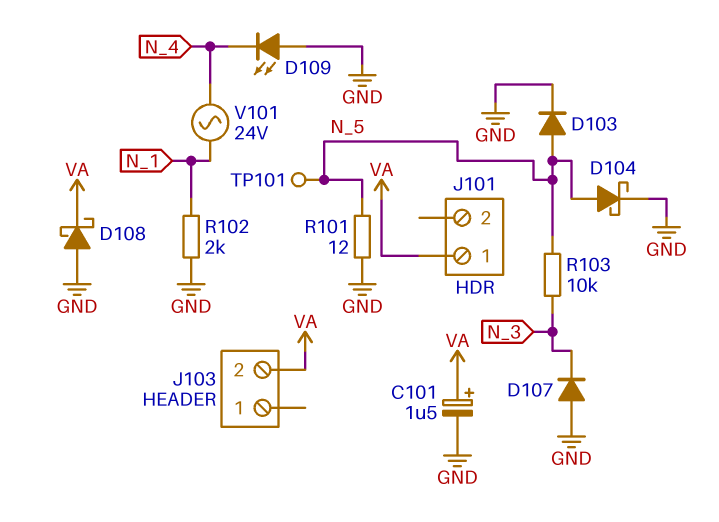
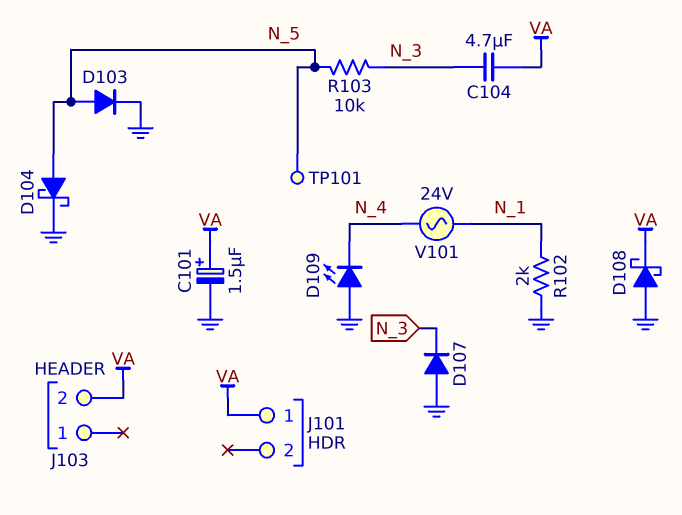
C104: none -> 4.7uF (N_3, VA)
R101: 12 (GND, N_5) -> none

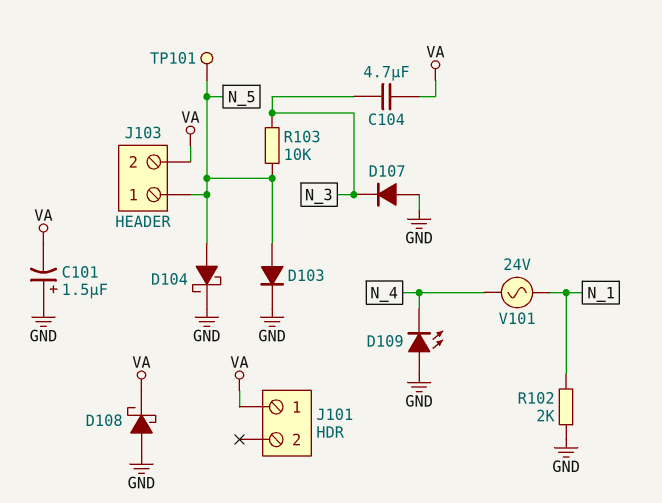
C101: 1.5uF (plus VA, minus GND) -> 1.5uF (plus GND, minus VA)
J103 pin 1: none -> N_5

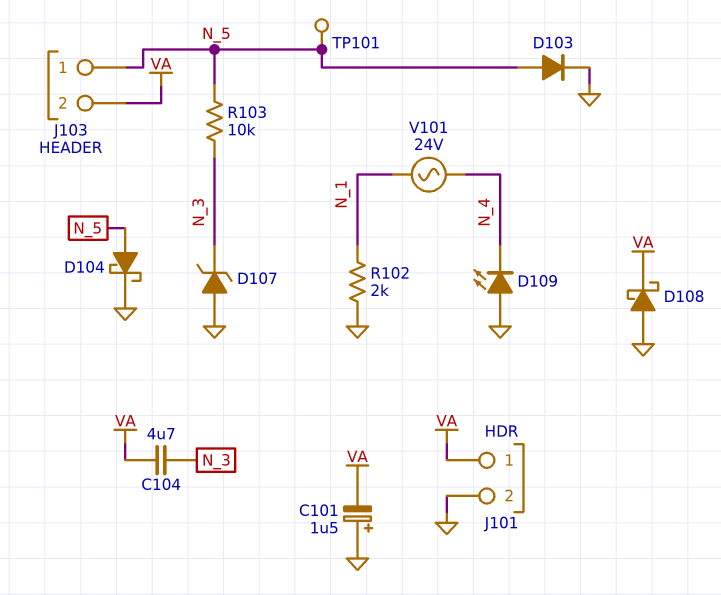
D107: diode (A GND, K N_3) -> zener (A GND, K N_3)
J101 pin 2: none -> GND

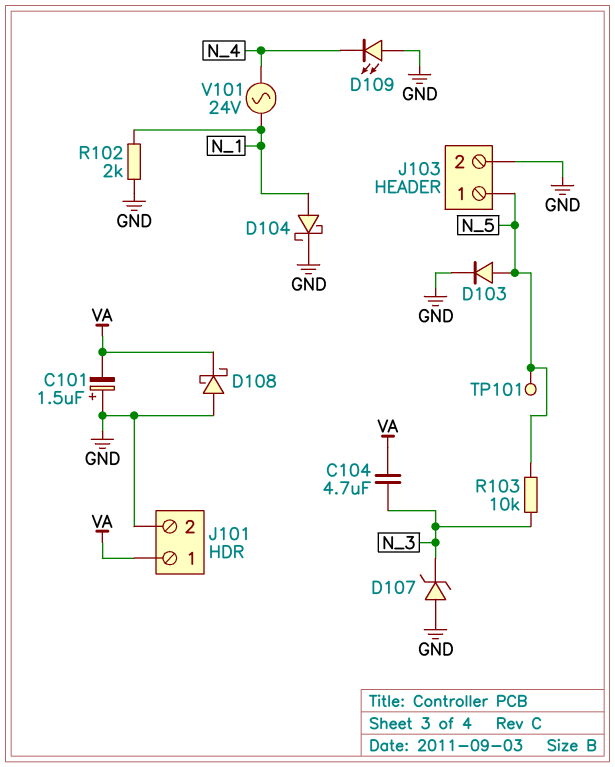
D104: schottky (A N_5, K GND) -> schottky (A N_1, K GND)
J103 pin 2: VA -> GND

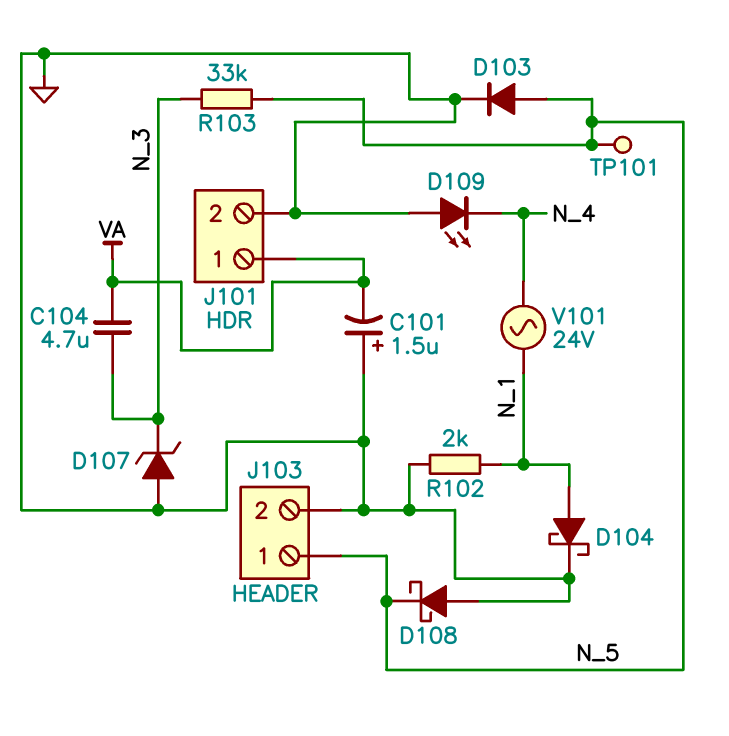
D108: schottky (A GND, K VA) -> schottky (A GND, K N_5)
R103: 10k (N_3, N_5) -> 33k (N_3, N_5)

